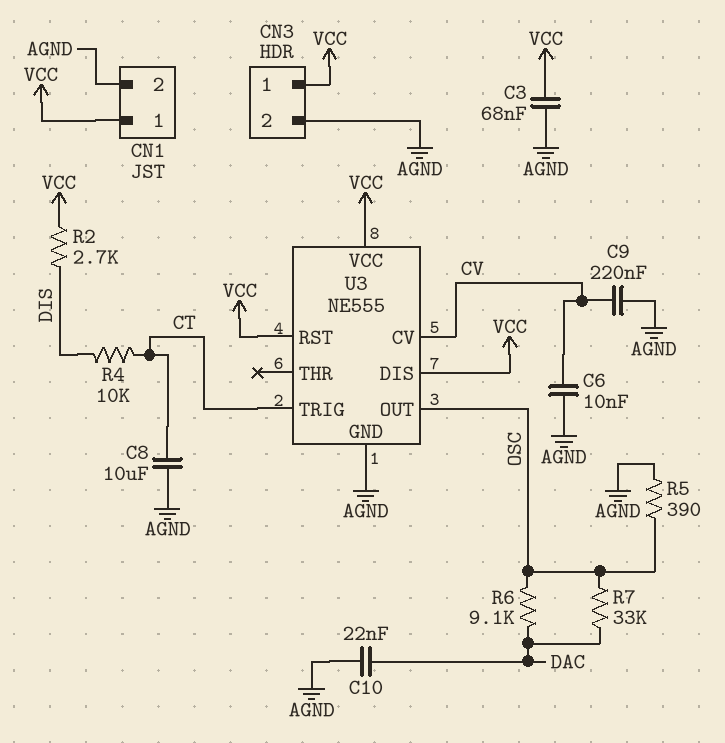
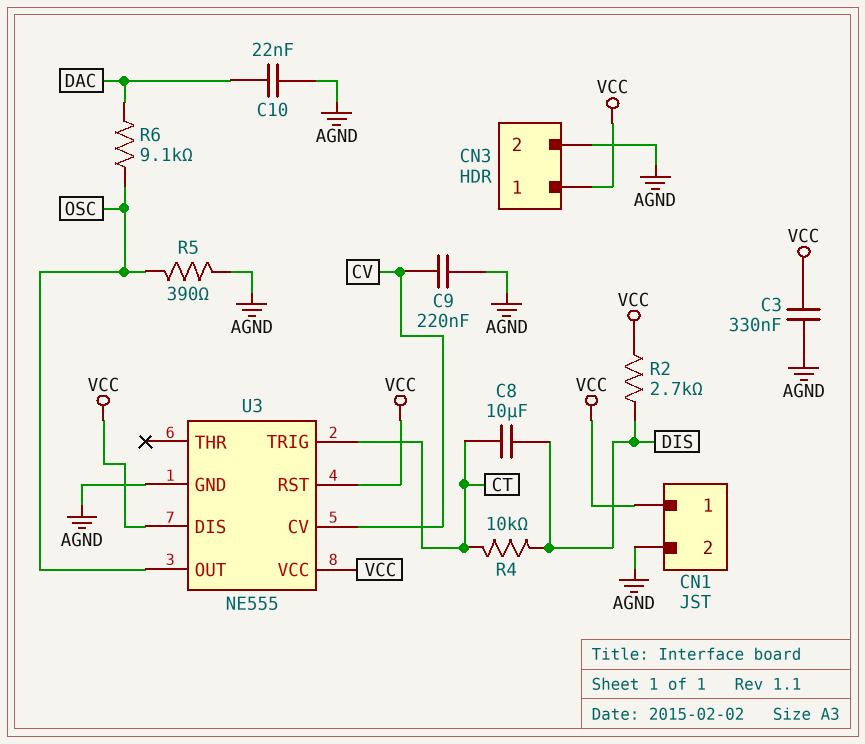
C3: 68nF (AGND, VCC) -> 330nF (AGND, VCC)
C6: 10nF (AGND, CV) -> none
C8: 10uF (AGND, CT) -> 10uF (CT, DIS)
R7: 33k (DAC, OSC) -> none

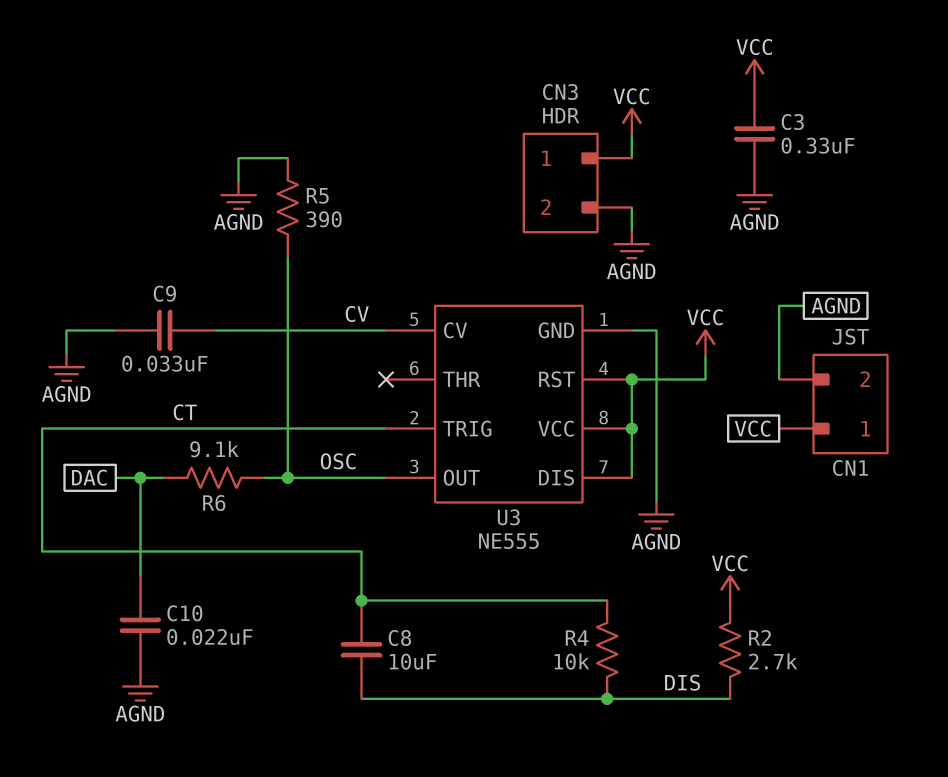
C9: 220nF (AGND, CV) -> 33nF (AGND, CV)

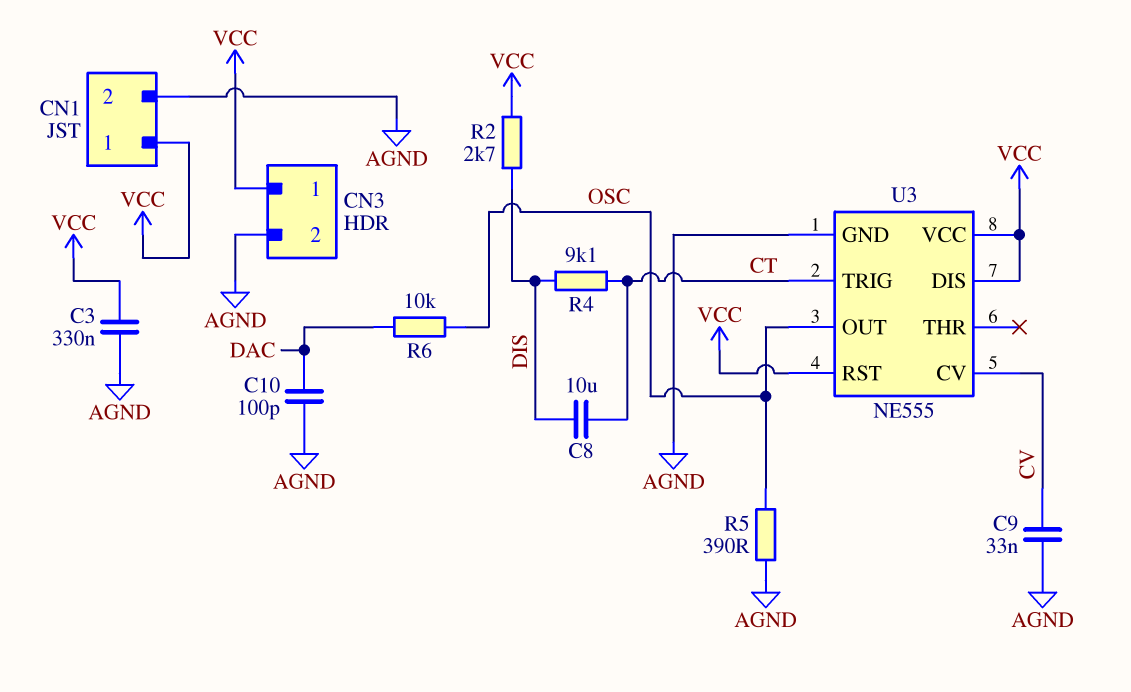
C10: 22nF (AGND, DAC) -> 100pF (AGND, DAC)
R4: 10k (CT, DIS) -> 9.1k (CT, DIS)
R6: 9.1k (DAC, OSC) -> 10k (DAC, OSC)

